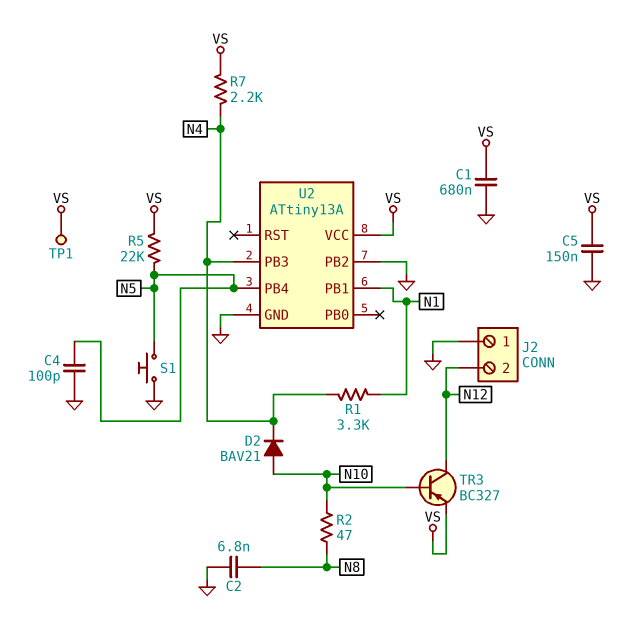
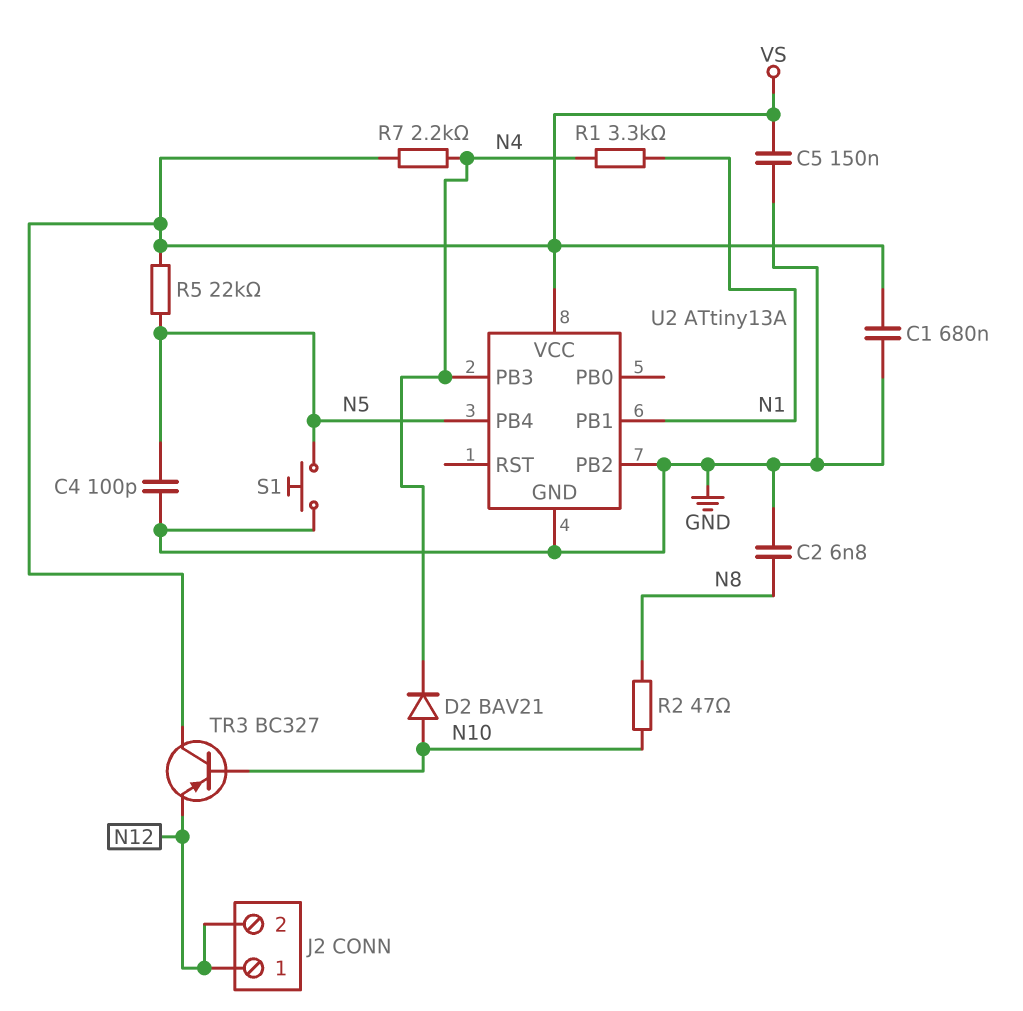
J2 pin 1: GND -> N12
TP1: test point (VS) -> none
TR3: PNP BC327 (B N10, C N12, E VS) -> PNP BC327 (B N10, C VS, E N12)

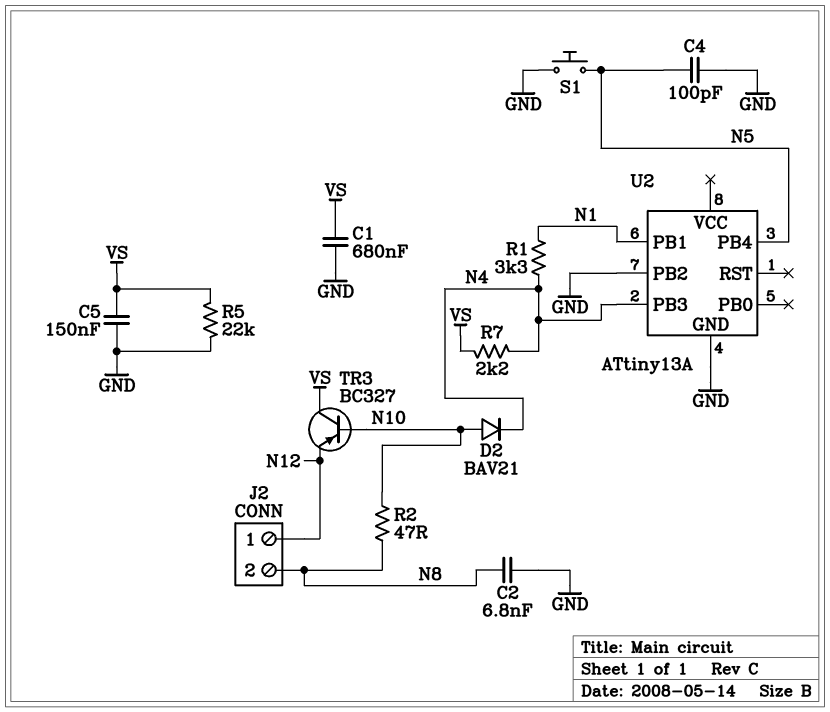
J2 pin 2: N12 -> N8
R5: 22k (N5, VS) -> 22k (GND, VS)
U2 pin VCC: VS -> none

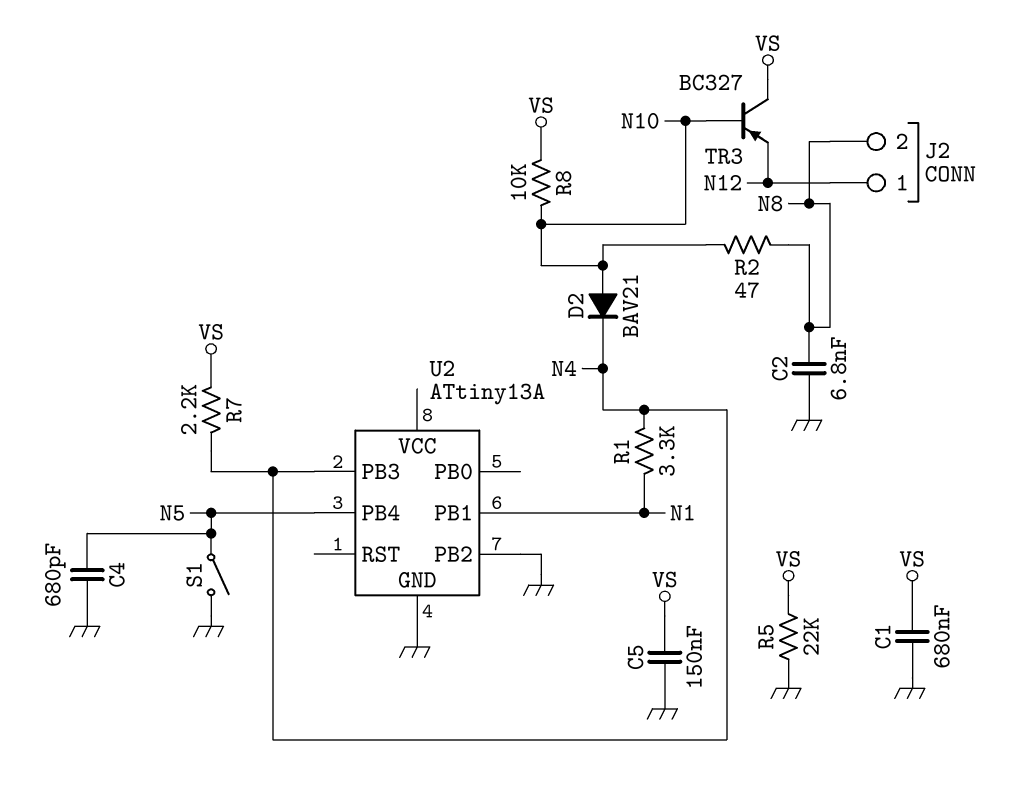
C4: 100pF (GND, N5) -> 680pF (GND, N5)
R8: none -> 10k (N10, VS)
S1: button (GND, N5) -> switch (GND, N5)

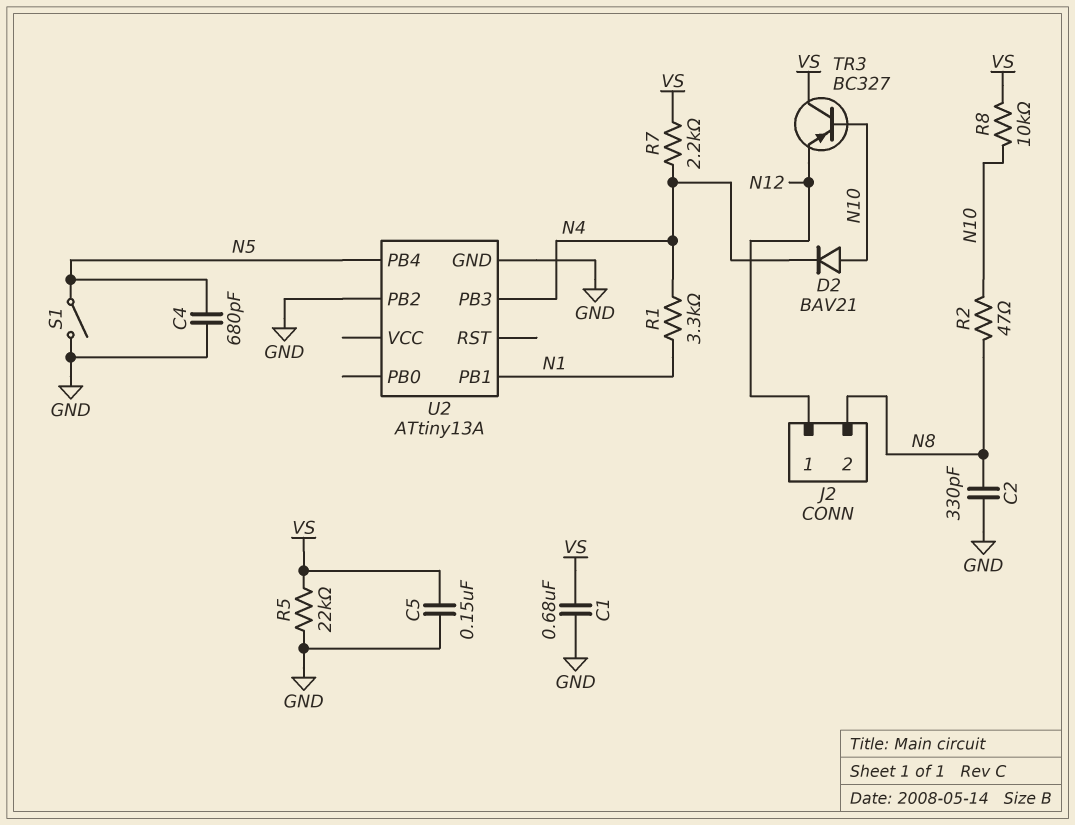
C2: 6.8nF (GND, N8) -> 330pF (GND, N8)

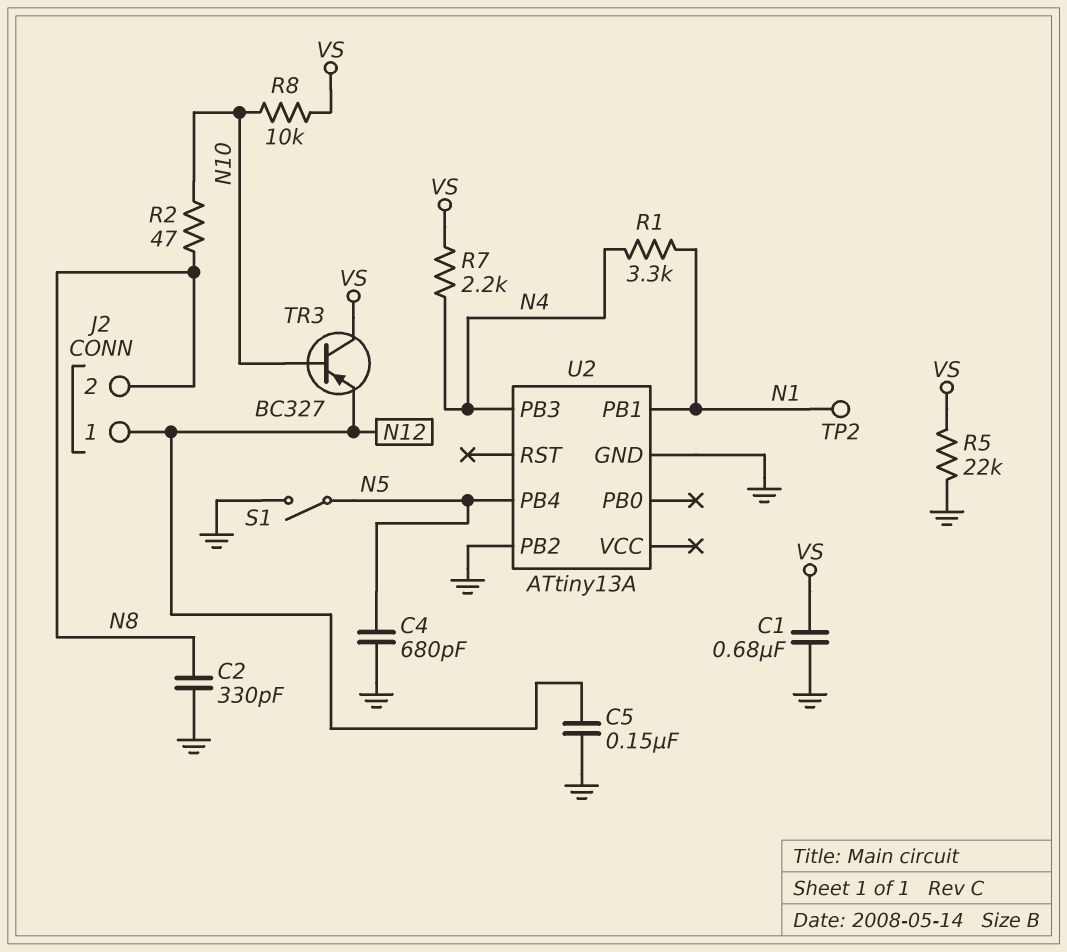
C5: 150nF (GND, VS) -> 150nF (GND, N12)
D2: diode BAV21 (A N10, K N4) -> none
TP2: none -> test point (N1)

